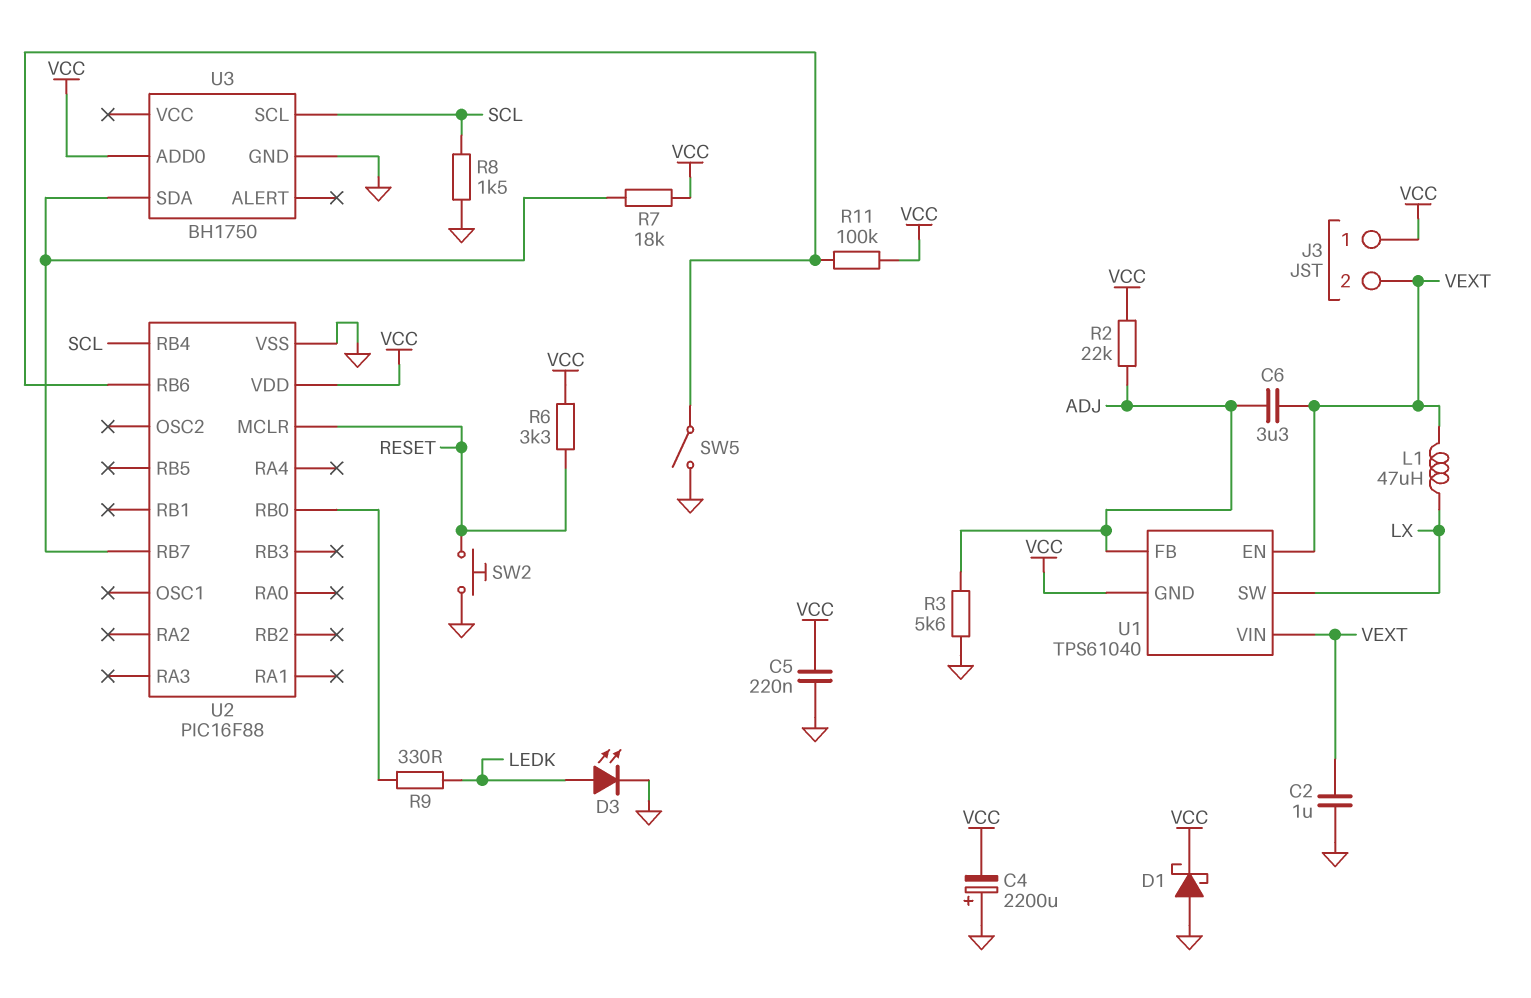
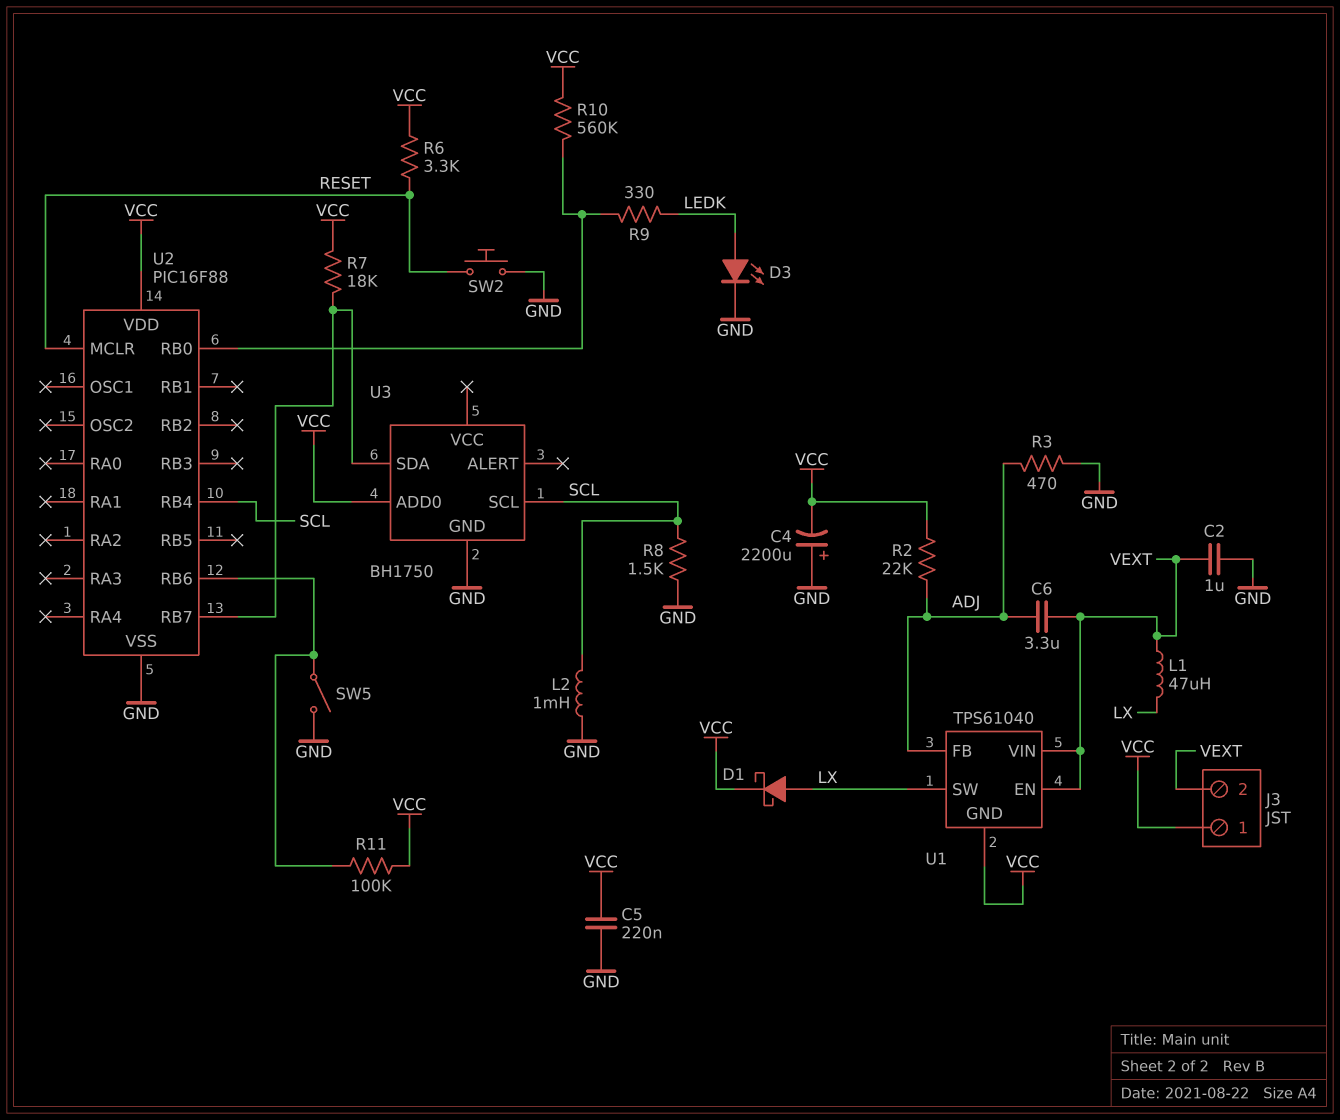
D1: schottky (A GND, K VCC) -> schottky (A LX, K VCC)
L2: none -> 1mH (GND, SCL)
R3: 5.6k (ADJ, GND) -> 470 (ADJ, GND)
R10: none -> 560k (U2/RB0, VCC)

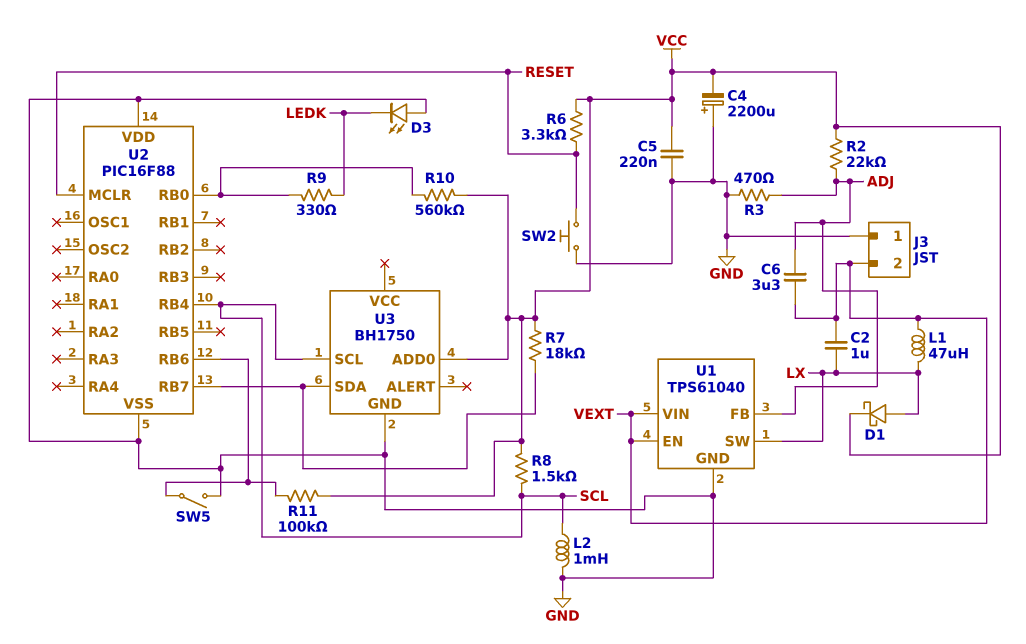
C2: 1uF (GND, VEXT) -> 1uF (LX, VEXT)
D3: LED (A LEDK, K GND) -> LED (A GND, K LEDK)
J3 pin 1: VCC -> GND
R8: 1.5k (GND, SCL) -> 1.5k (SCL, VCC)
U1 pin GND: VCC -> GND
U2 pin VDD: VCC -> GND

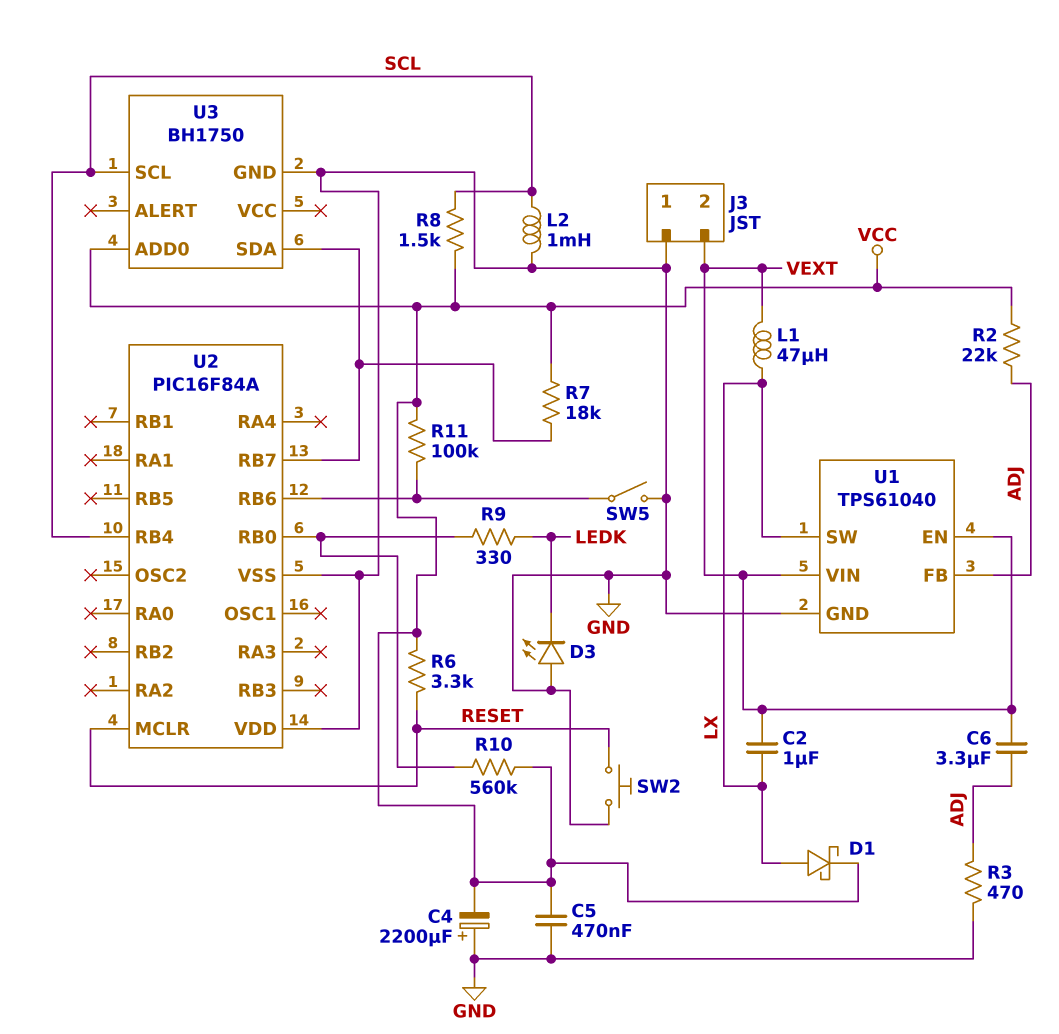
C5: 220nF (GND, VCC) -> 470nF (GND, VCC)
U2: PIC16F88 -> PIC16F84A

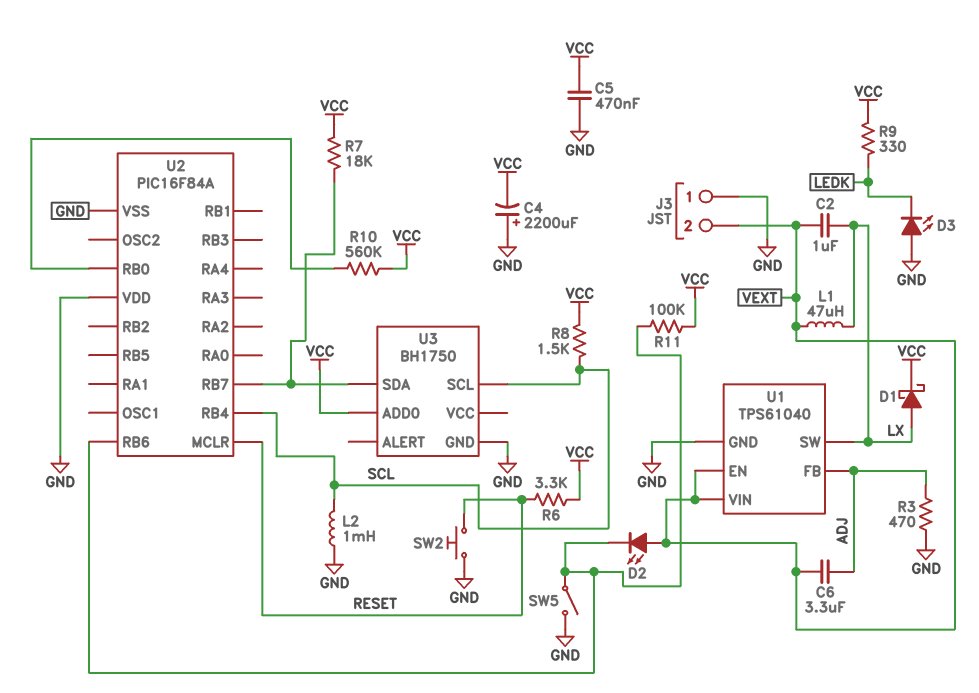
D2: none -> LED (A VEXT, K U2/RB6)
R2: 22k (ADJ, VCC) -> none
R9: 330 (LEDK, U2/RB0) -> 330 (LEDK, VCC)

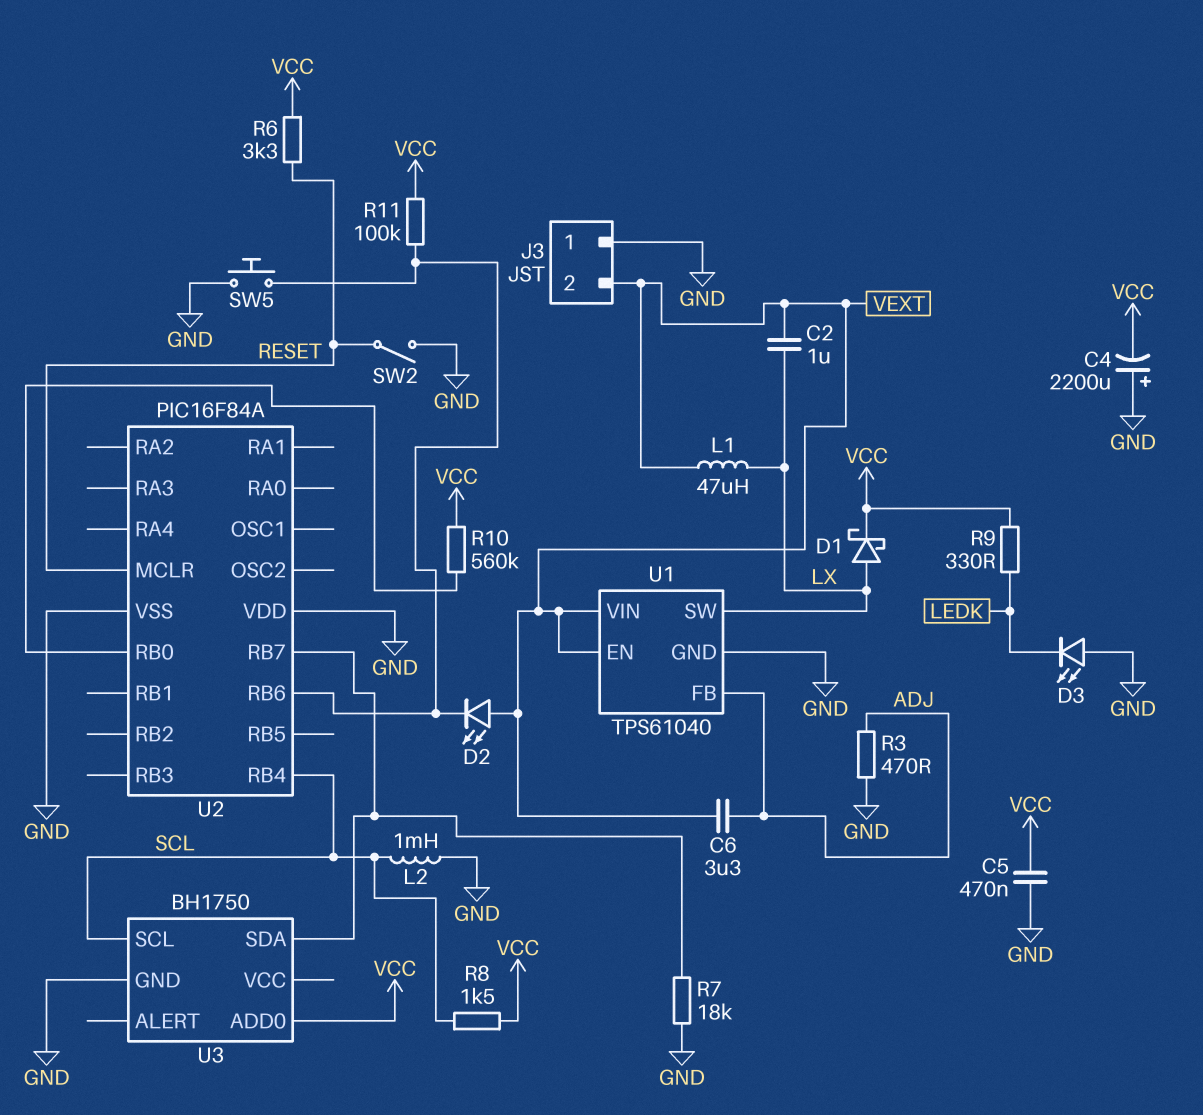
R7: 18k (U2/RB7, VCC) -> 18k (GND, U2/RB7)
SW2: button (GND, RESET) -> switch (GND, RESET)
SW5: switch (GND, U2/RB6) -> button (GND, U2/RB6)

